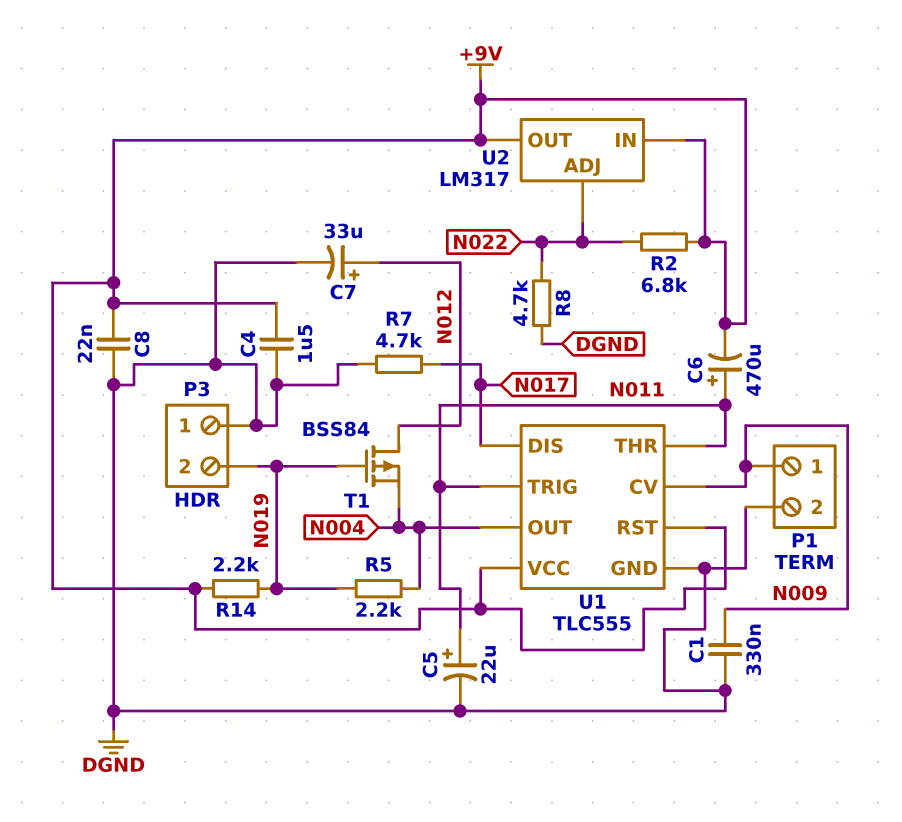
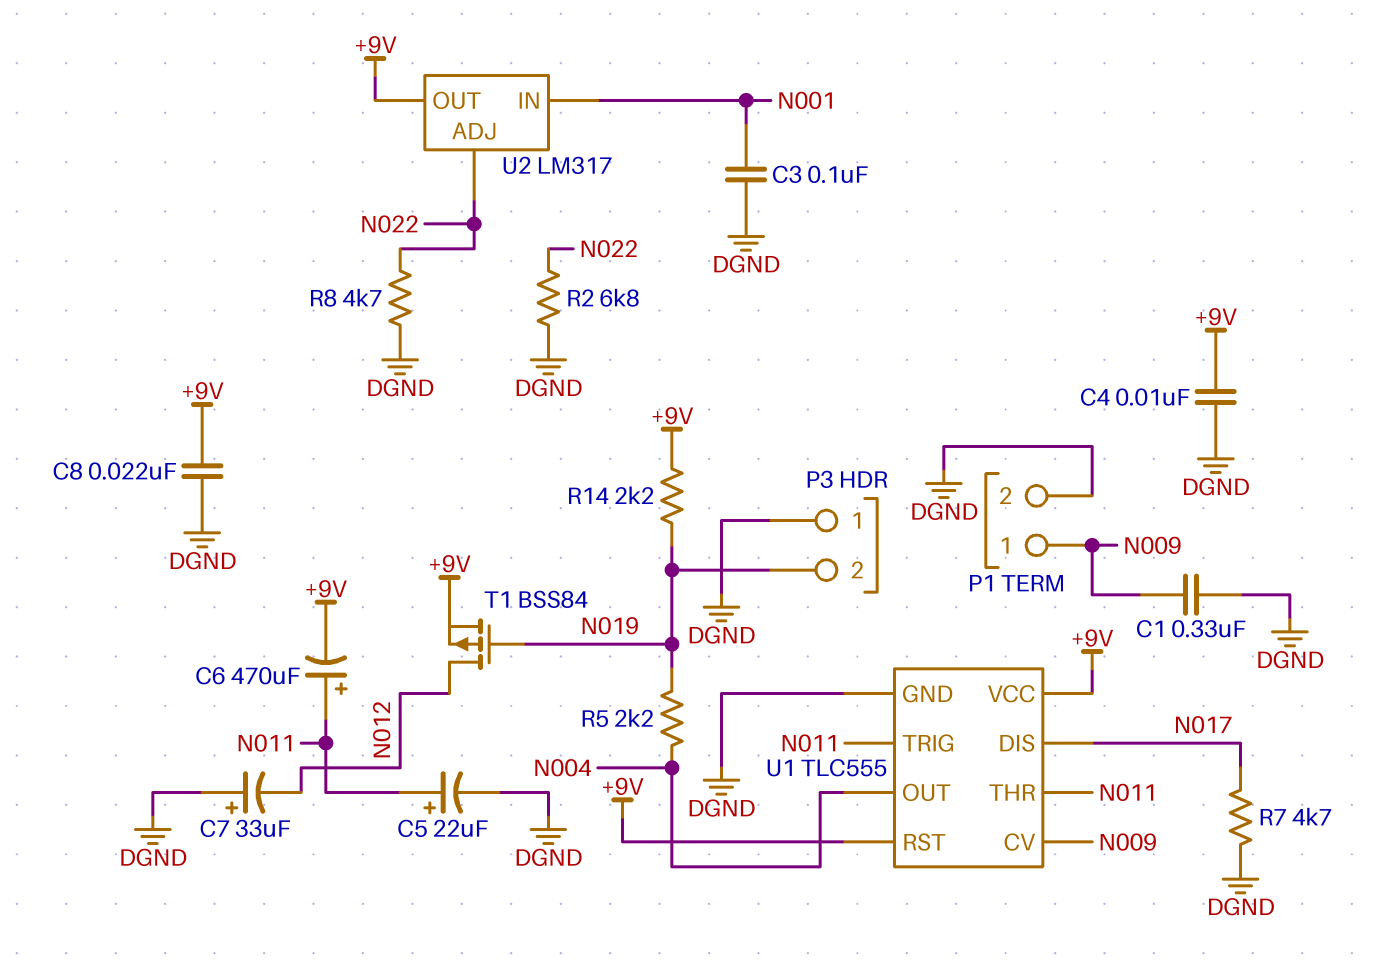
C3: none -> 100nF (DGND, N001)
C4: 1.5uF (+9V, DGND) -> 10nF (+9V, DGND)
C7: 33uF (plus N012, minus DGND) -> 33uF (plus DGND, minus N012)
R2: 6.8k (+9V, N022) -> 6.8k (DGND, N022)
T1: PMOS BSS84 (G N019, D N012, S N004) -> PMOS BSS84 (G N019, D N012, S +9V)
U2 pin IN: +9V -> N001

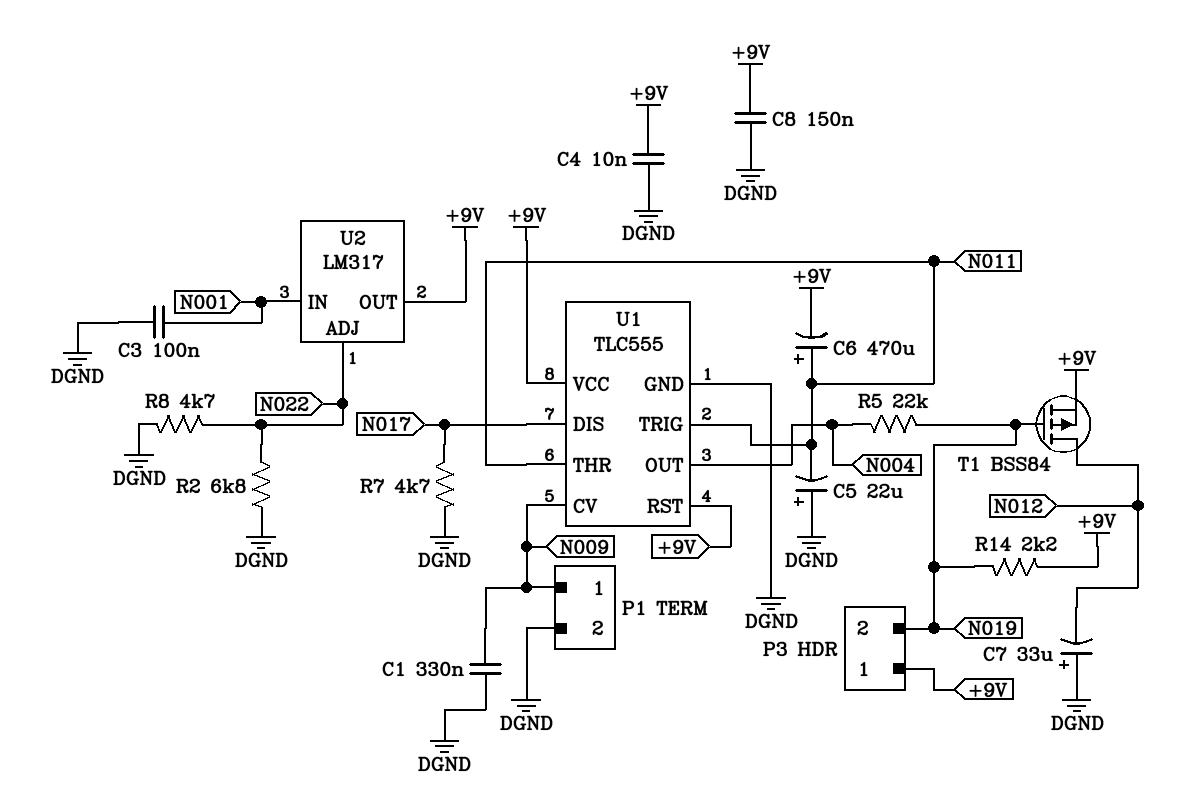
C5: 22uF (plus N011, minus DGND) -> 22uF (plus DGND, minus N011)
C8: 22nF (+9V, DGND) -> 150nF (+9V, DGND)
P3 pin 1: DGND -> +9V
R5: 2.2k (N004, N019) -> 22k (N004, N019)

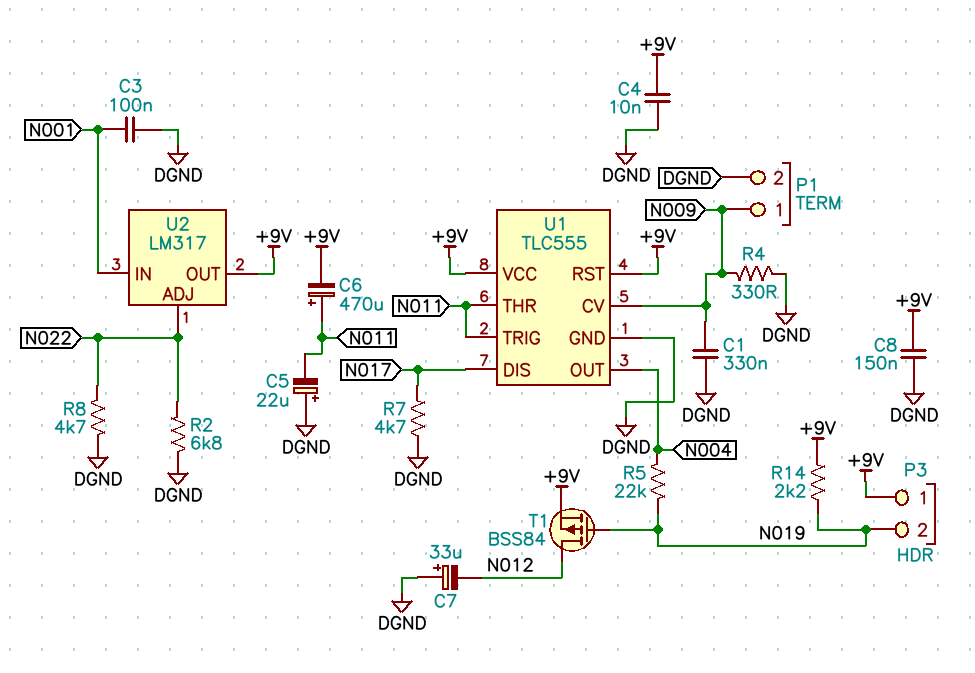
R4: none -> 330 (DGND, N009)

